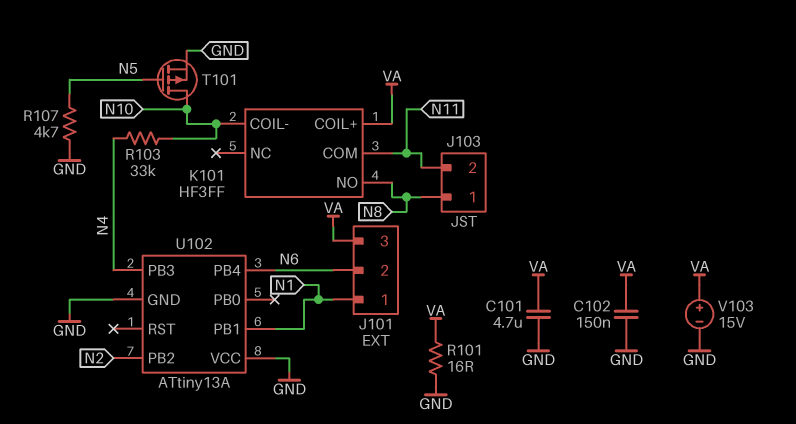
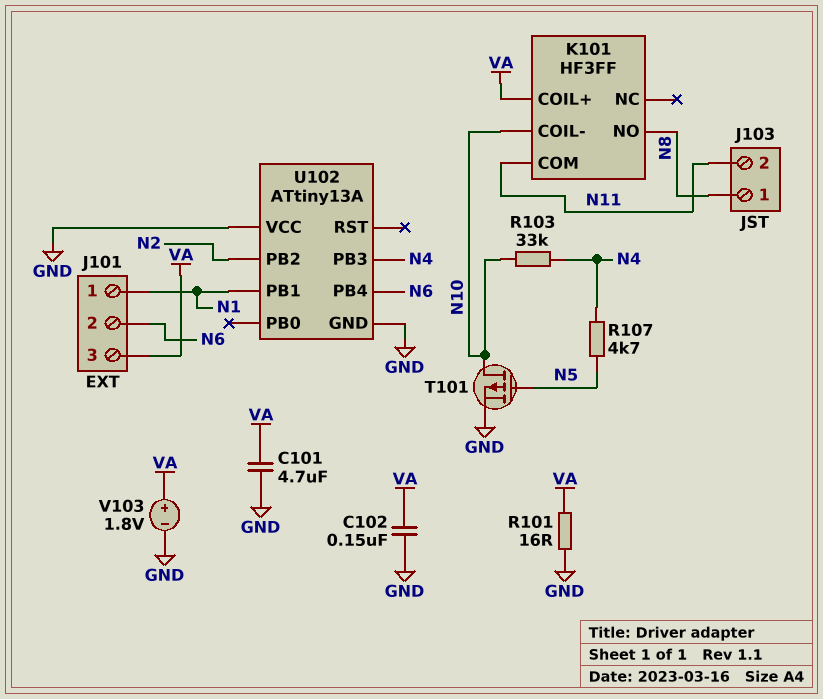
R107: 4.7k (GND, N5) -> 4.7k (N4, N5)
V103: 15V (plus VA, minus GND) -> 1.8V (plus VA, minus GND)

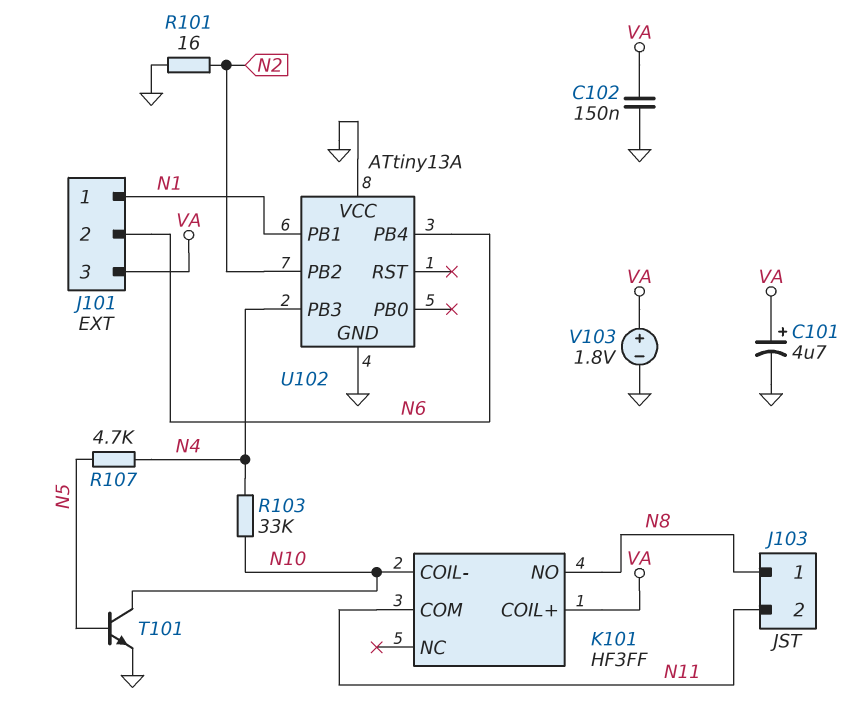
C101: 4.7uF (GND, VA) -> 4.7uF (plus VA, minus GND)
R101: 16 (GND, VA) -> 16 (GND, N2)
T101: PMOS (G N5, D N10, S GND) -> NPN (B N5, C N10, E GND)

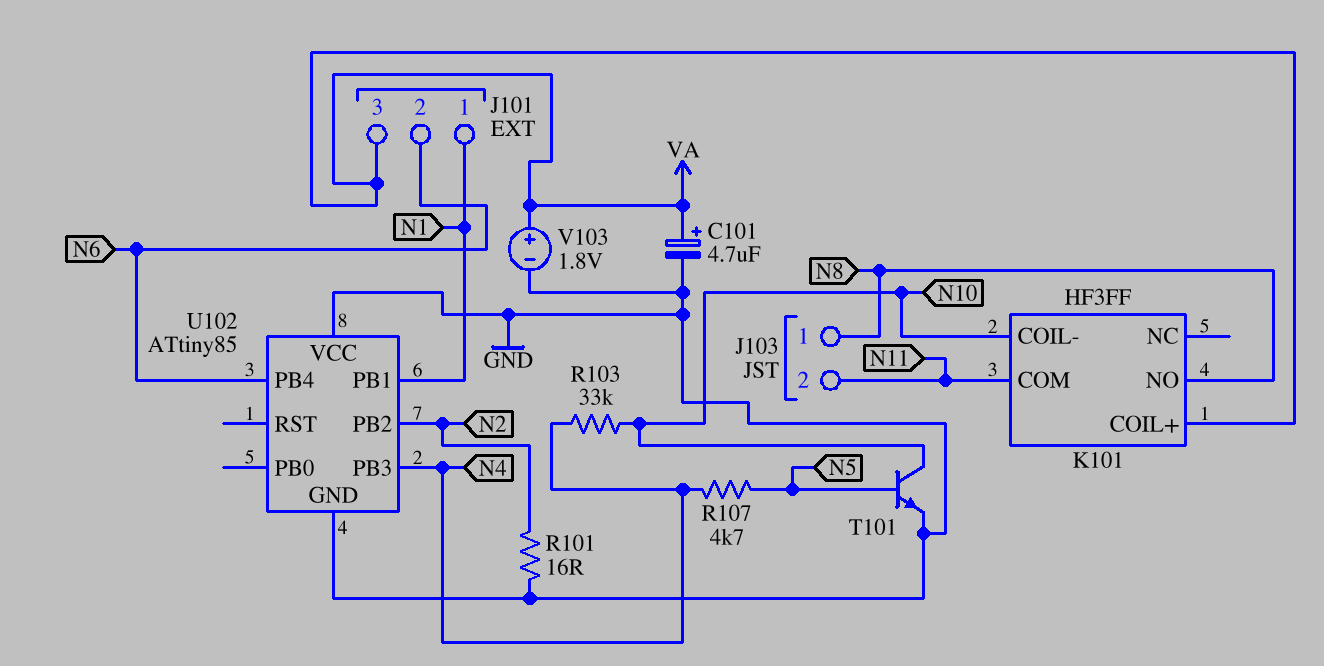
C102: 150nF (GND, VA) -> none
U102: ATtiny13A -> ATtiny85

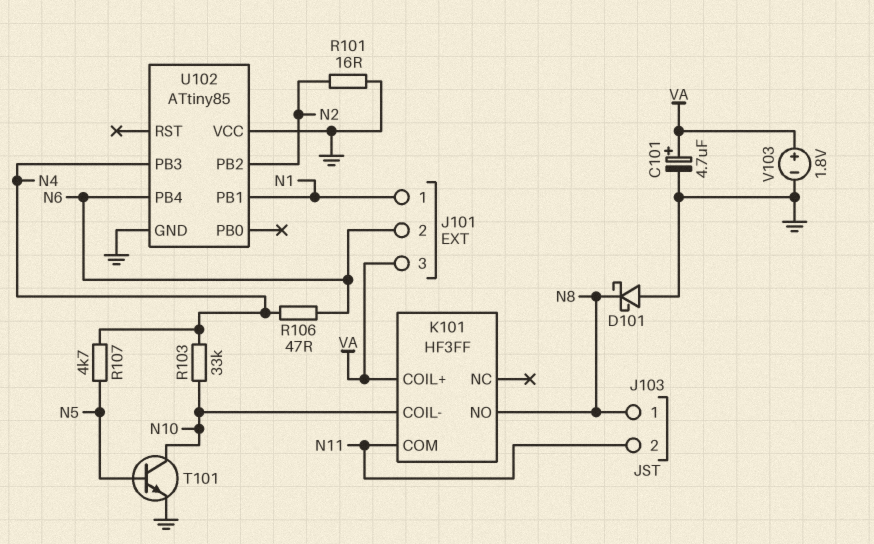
D101: none -> schottky (A GND, K N8)
R106: none -> 47 (N4, N6)

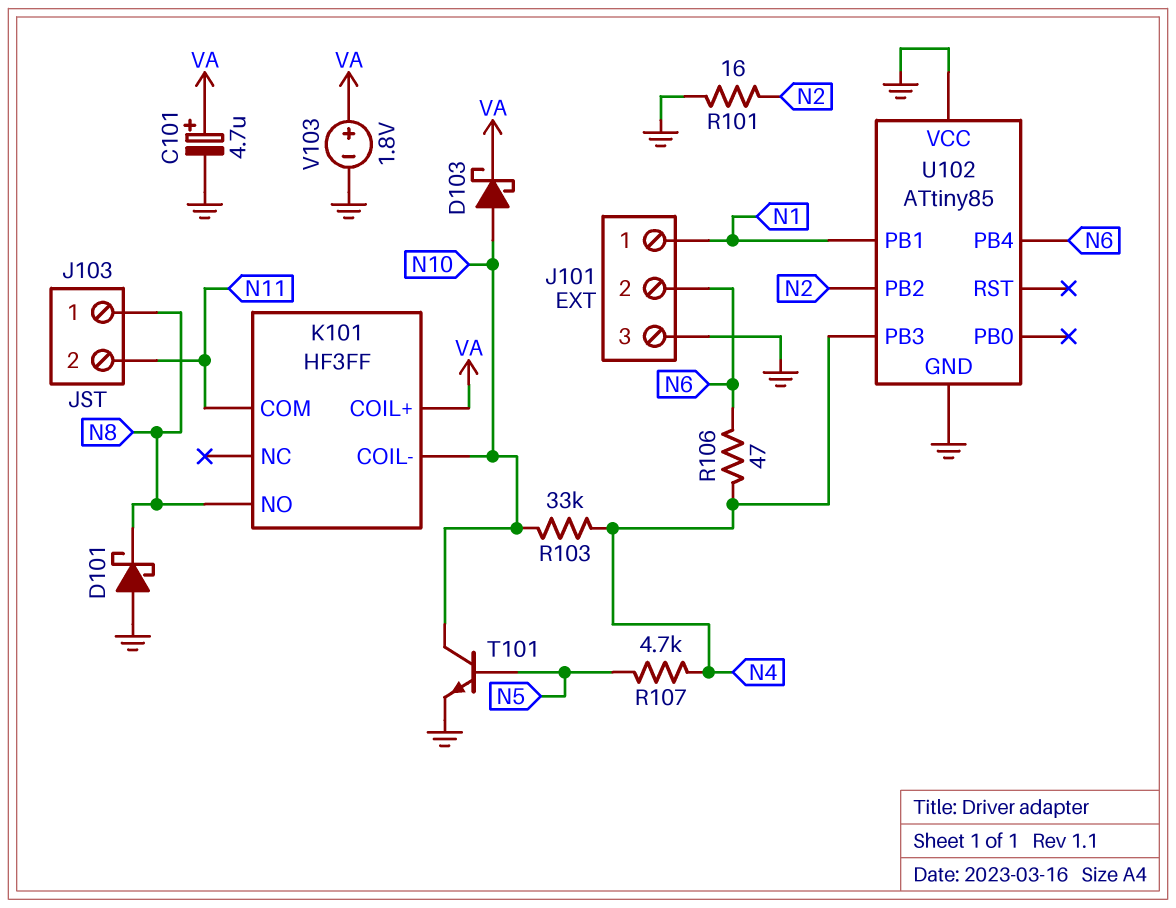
D103: none -> schottky (A N10, K VA)
J101 pin 3: VA -> GND

